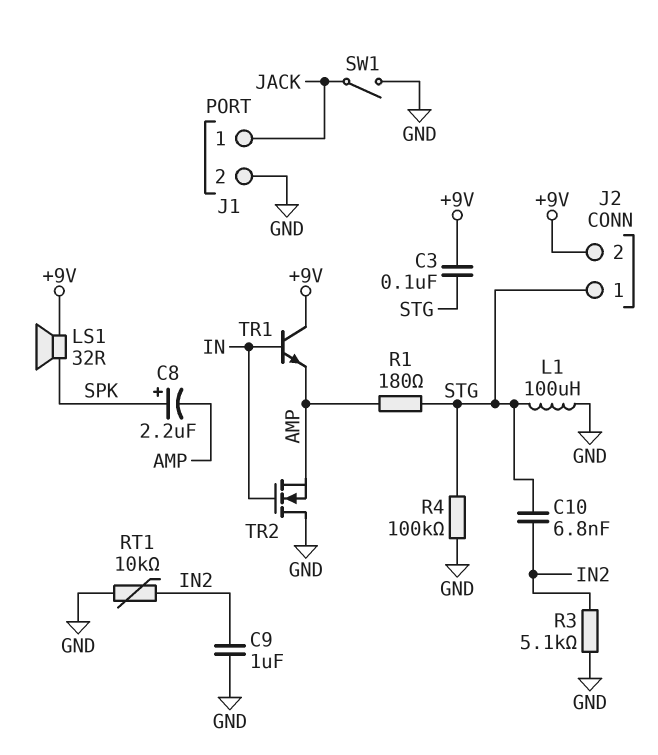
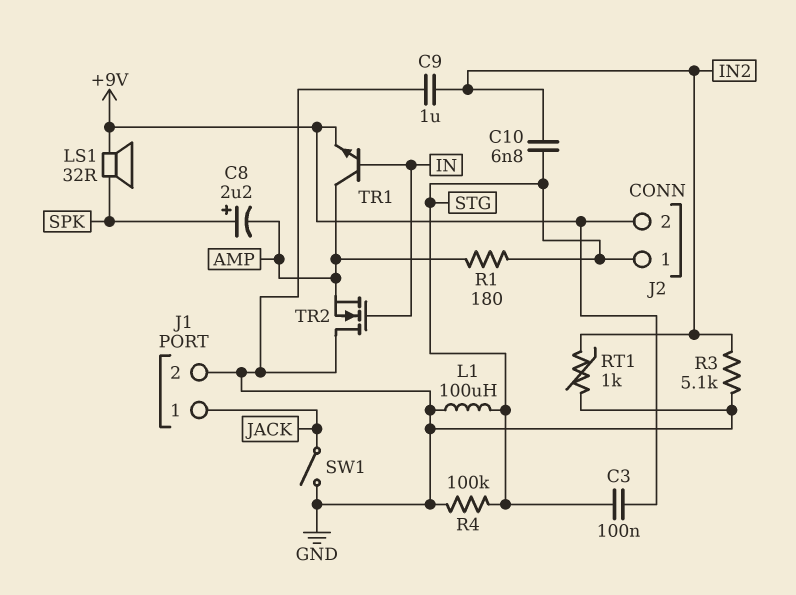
RT1: 10k (GND, IN2) -> 1k (GND, IN2)
TR1: NPN (B IN, C +9V, E AMP) -> NPN (B IN, C AMP, E +9V)

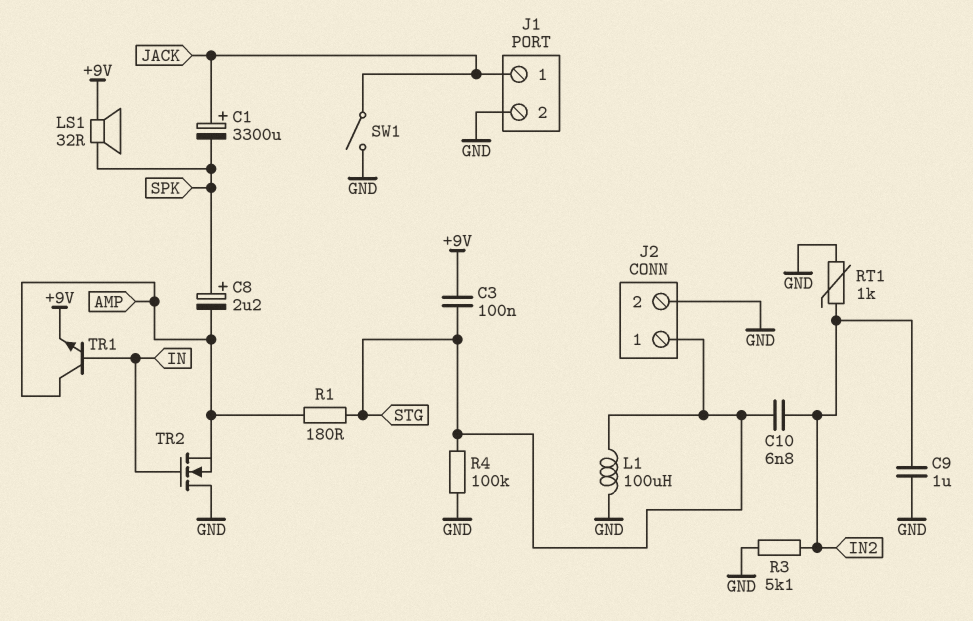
C1: none -> 3300uF (plus JACK, minus SPK)
J2 pin 2: +9V -> GND

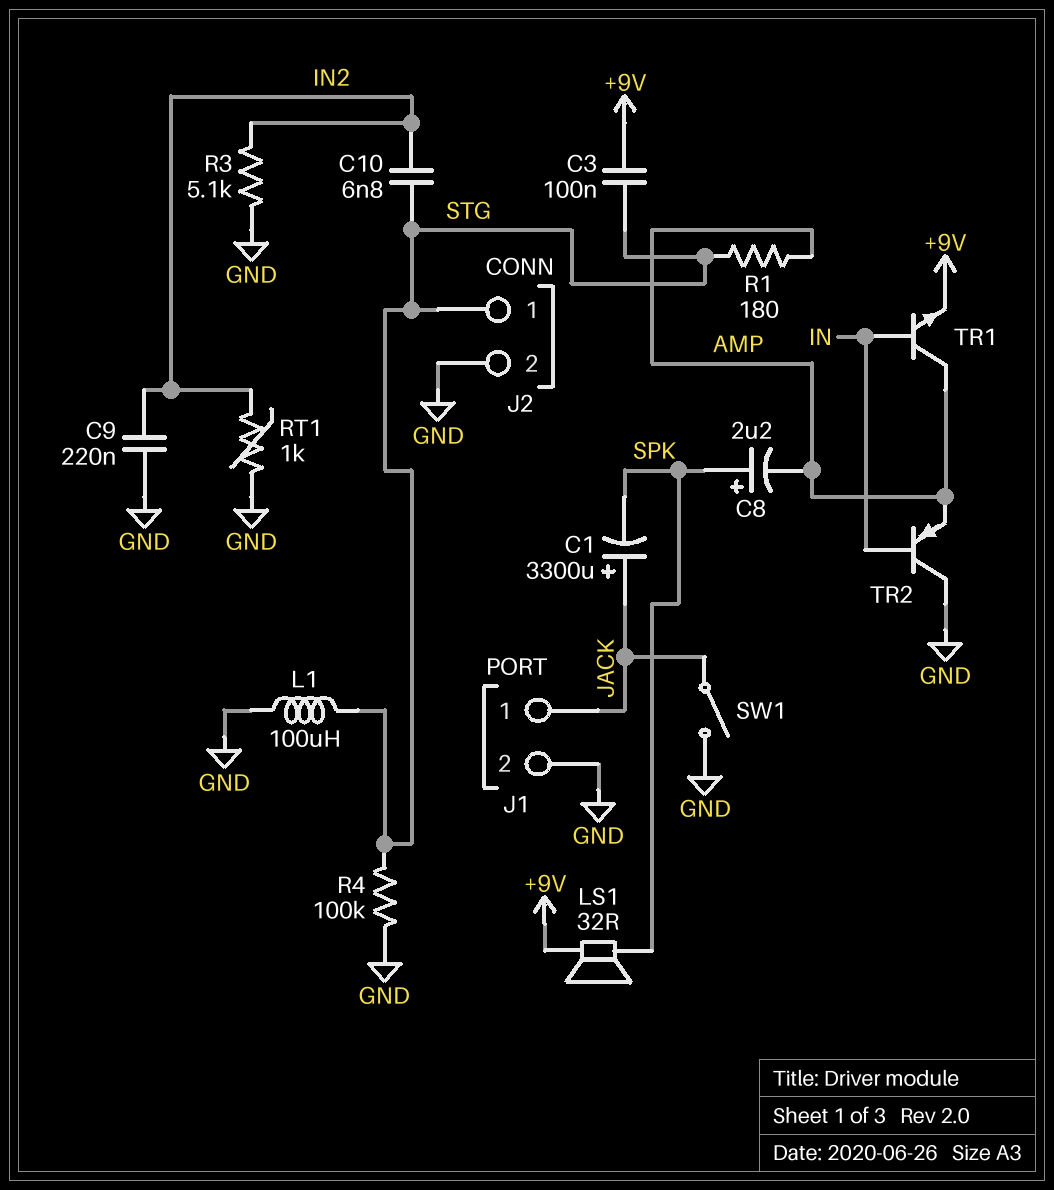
C9: 1uF (GND, IN2) -> 220nF (GND, IN2)
TR2: NMOS (G IN, D GND, S AMP) -> PNP (B IN, C GND, E AMP)

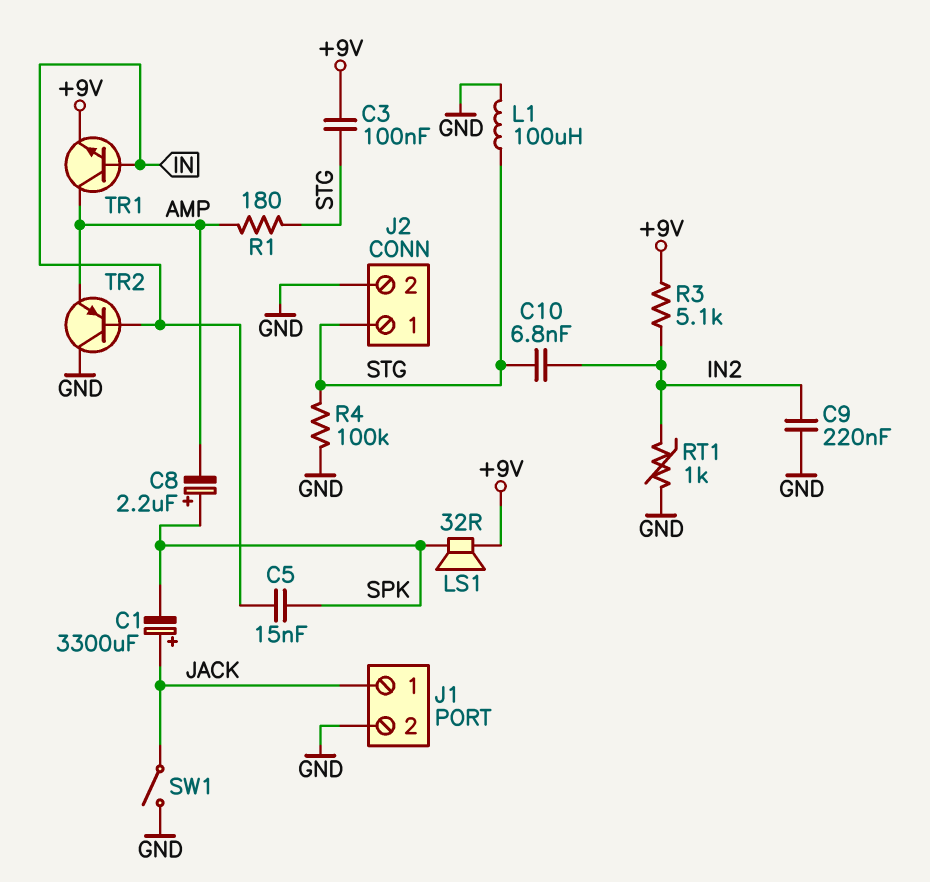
C5: none -> 15nF (IN, SPK)
R3: 5.1k (GND, IN2) -> 5.1k (+9V, IN2)

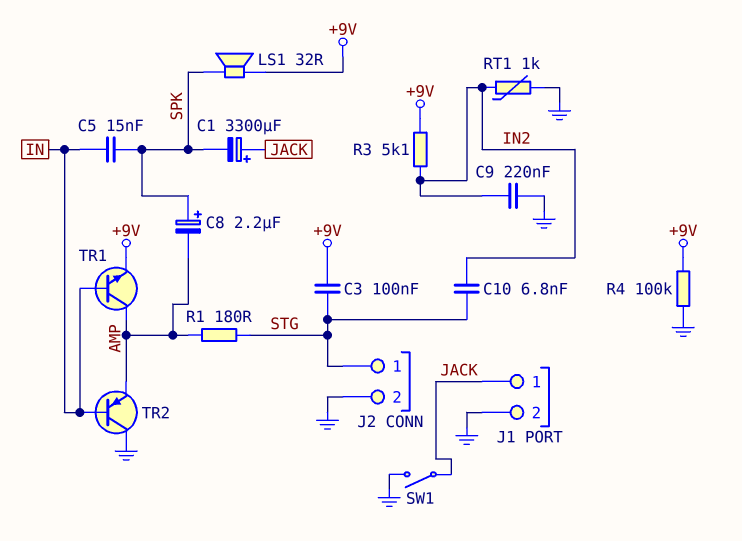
L1: 100uH (GND, STG) -> none
R4: 100k (GND, STG) -> 100k (+9V, GND)

